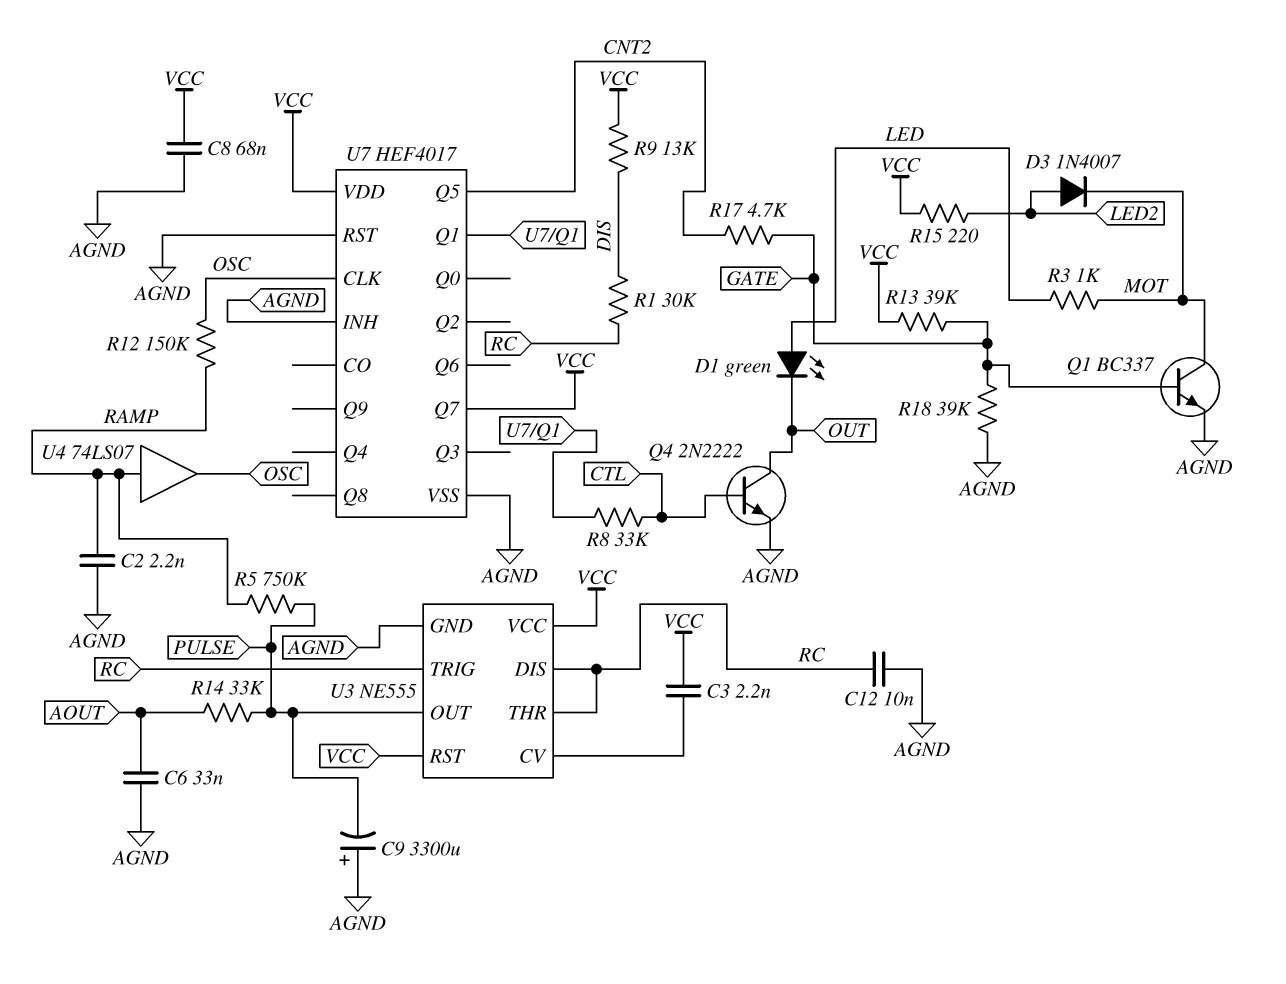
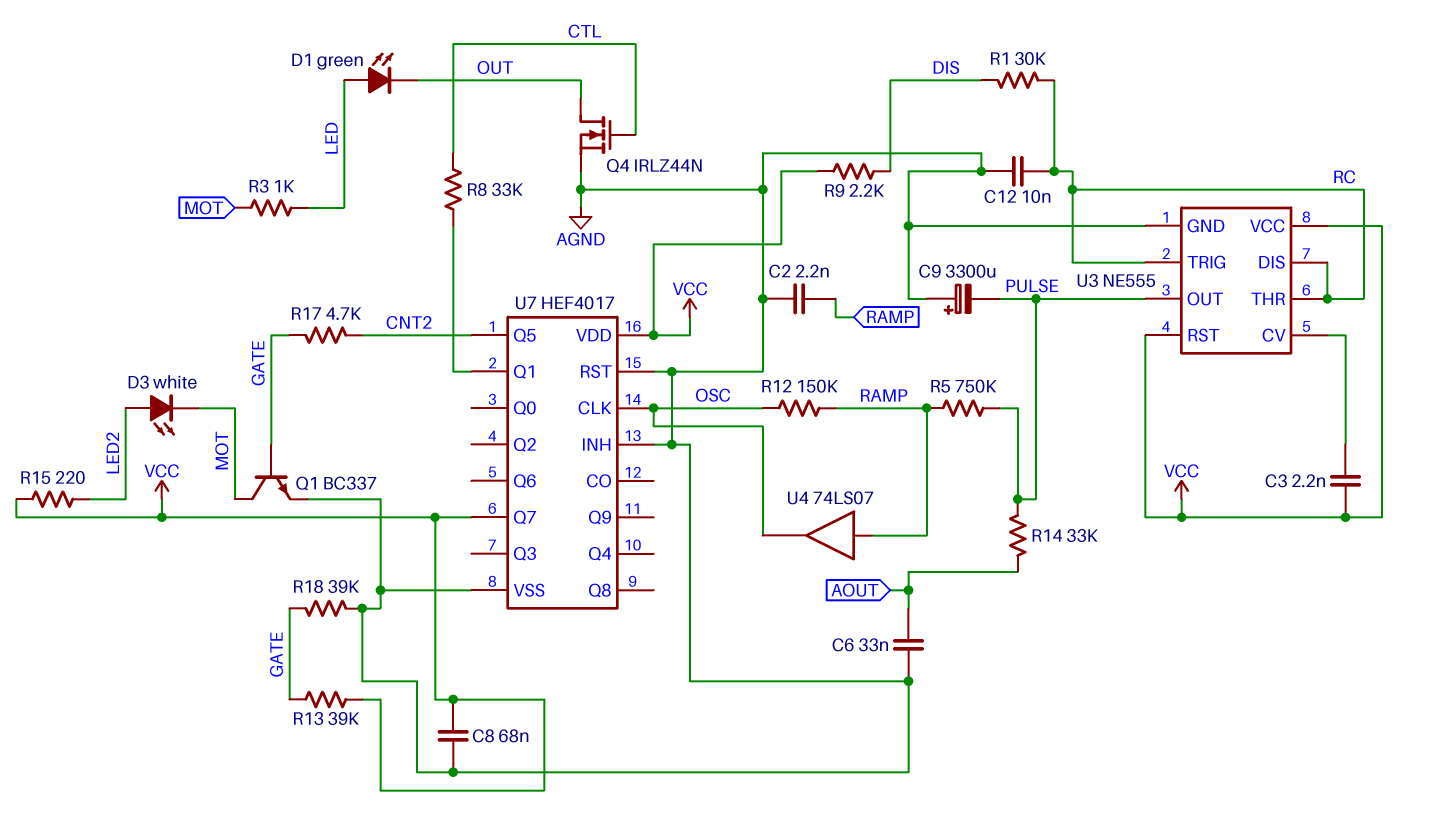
D3: diode 1N4007 (A LED2, K MOT) -> LED white (A LED2, K MOT)
Q4: NPN 2N2222 (B CTL, C OUT, E AGND) -> NMOS IRLZ44N (G CTL, D OUT, S AGND)
R9: 13k (DIS, VCC) -> 2.2k (DIS, VCC)

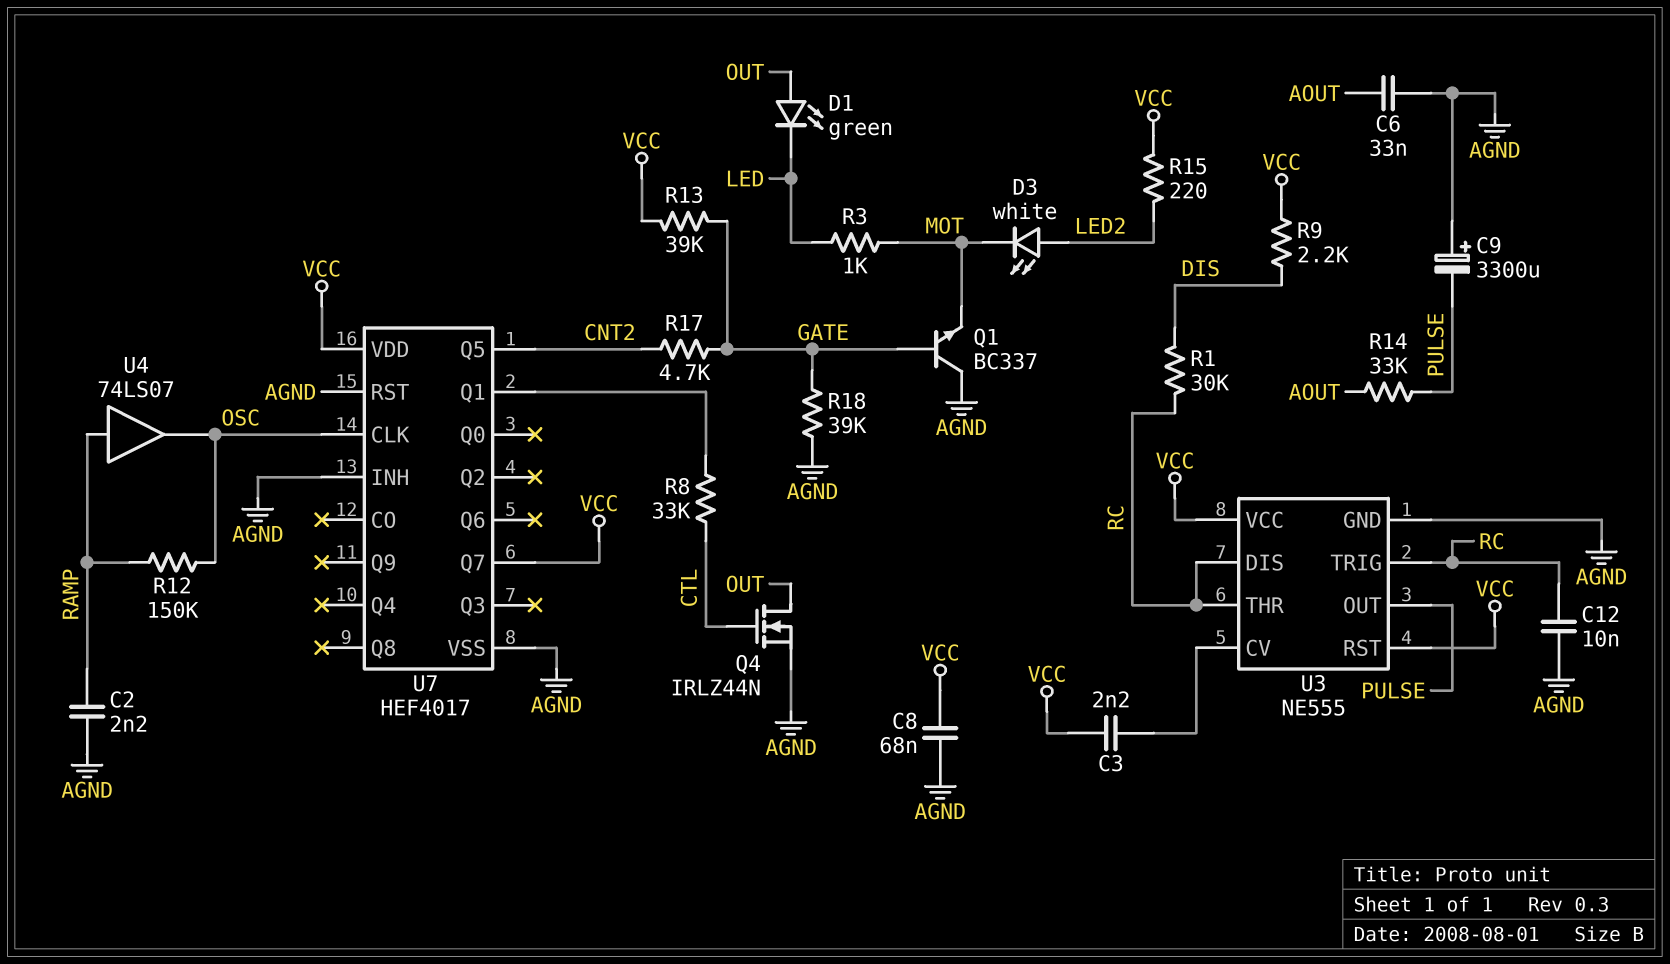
D1: LED green (A LED, K OUT) -> LED green (A OUT, K LED)
Q1: NPN BC337 (B GATE, C MOT, E AGND) -> NPN BC337 (B GATE, C AGND, E MOT)
R5: 750k (PULSE, RAMP) -> none

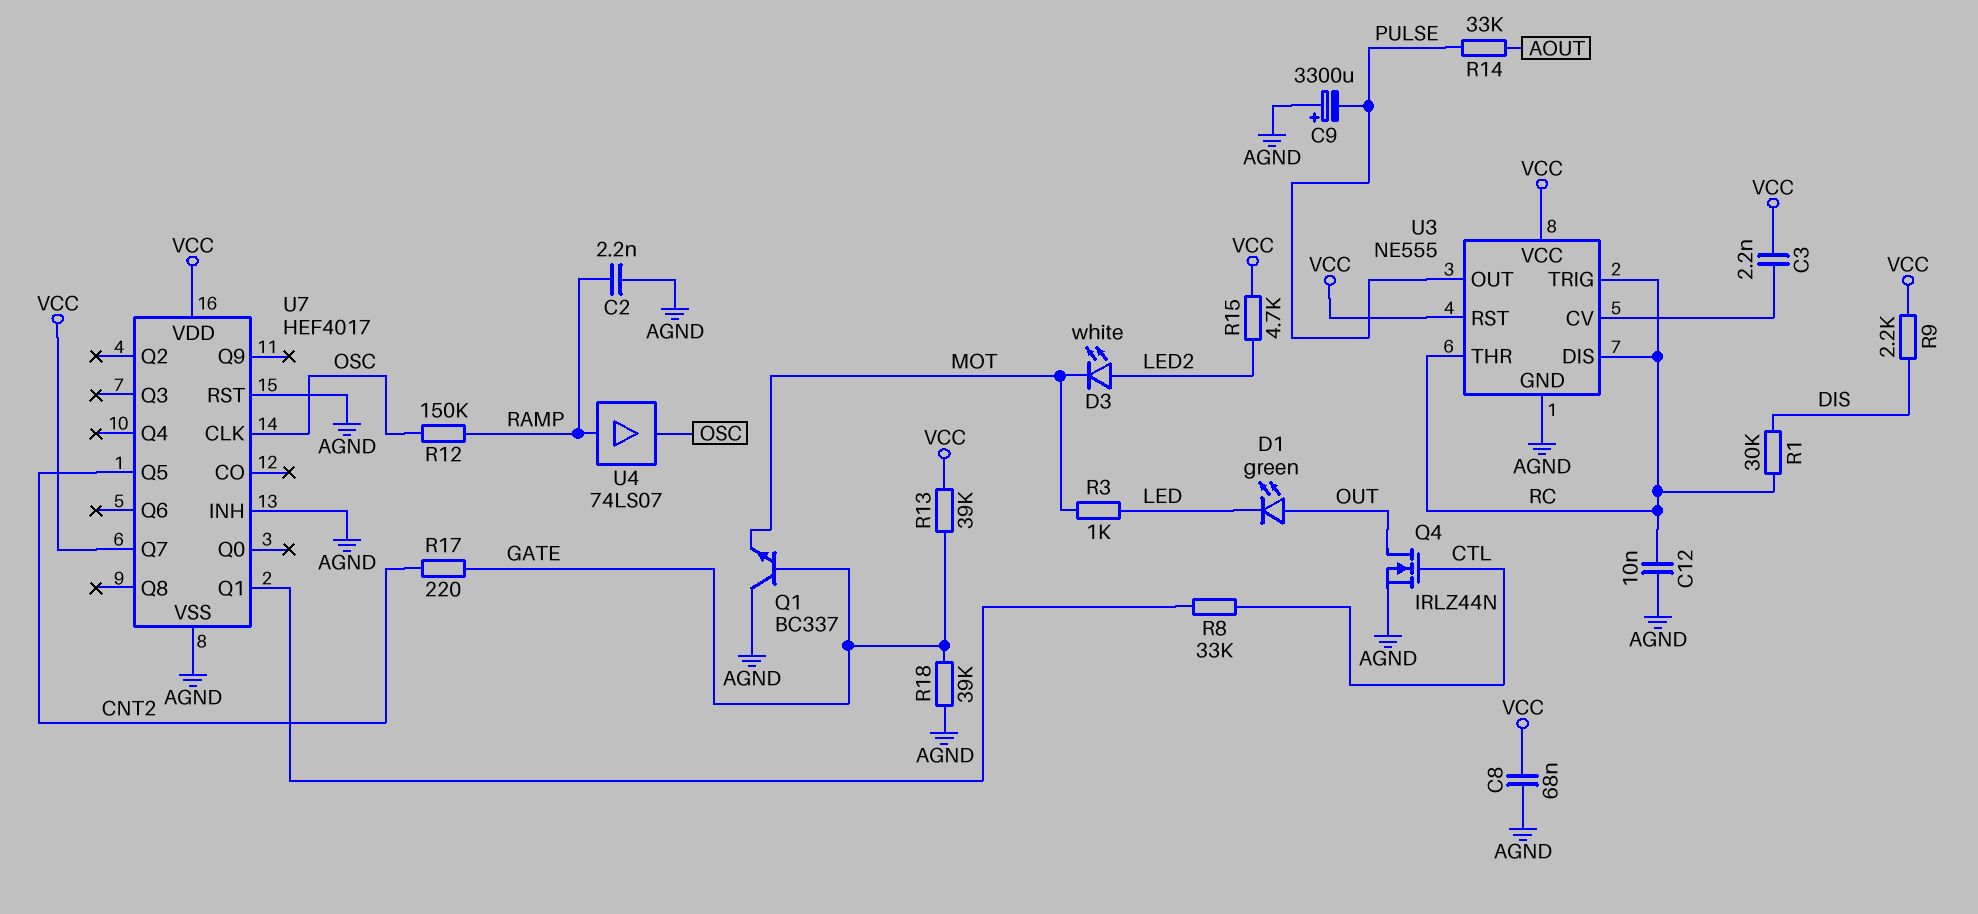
C6: 33nF (AGND, AOUT) -> none
R15: 220 (LED2, VCC) -> 4.7k (LED2, VCC)
R17: 4.7k (CNT2, GATE) -> 220 (CNT2, GATE)

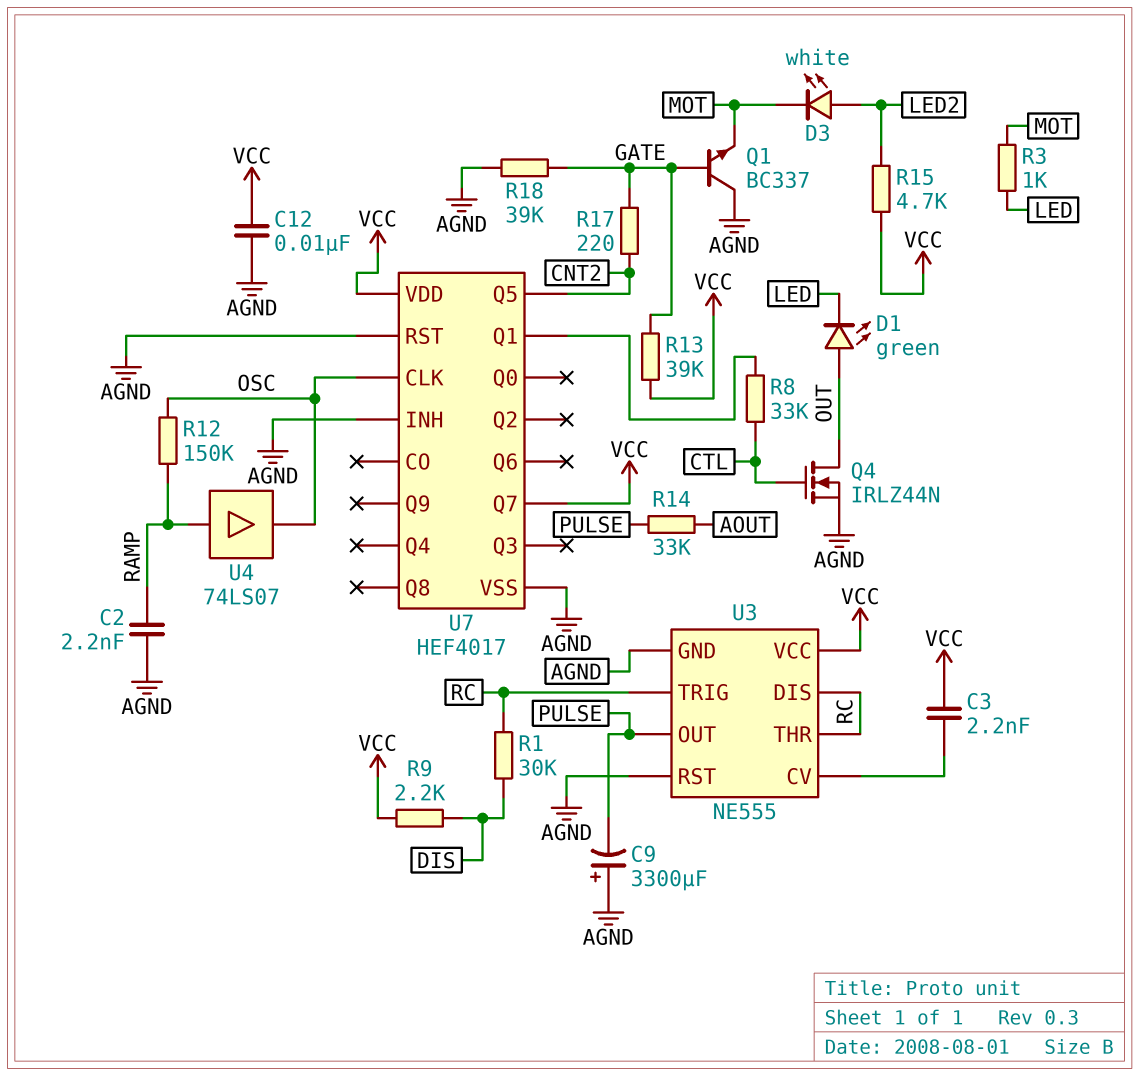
C8: 68nF (AGND, VCC) -> none
C12: 10nF (AGND, RC) -> 10nF (AGND, VCC)
U3 pin RST: VCC -> AGND

